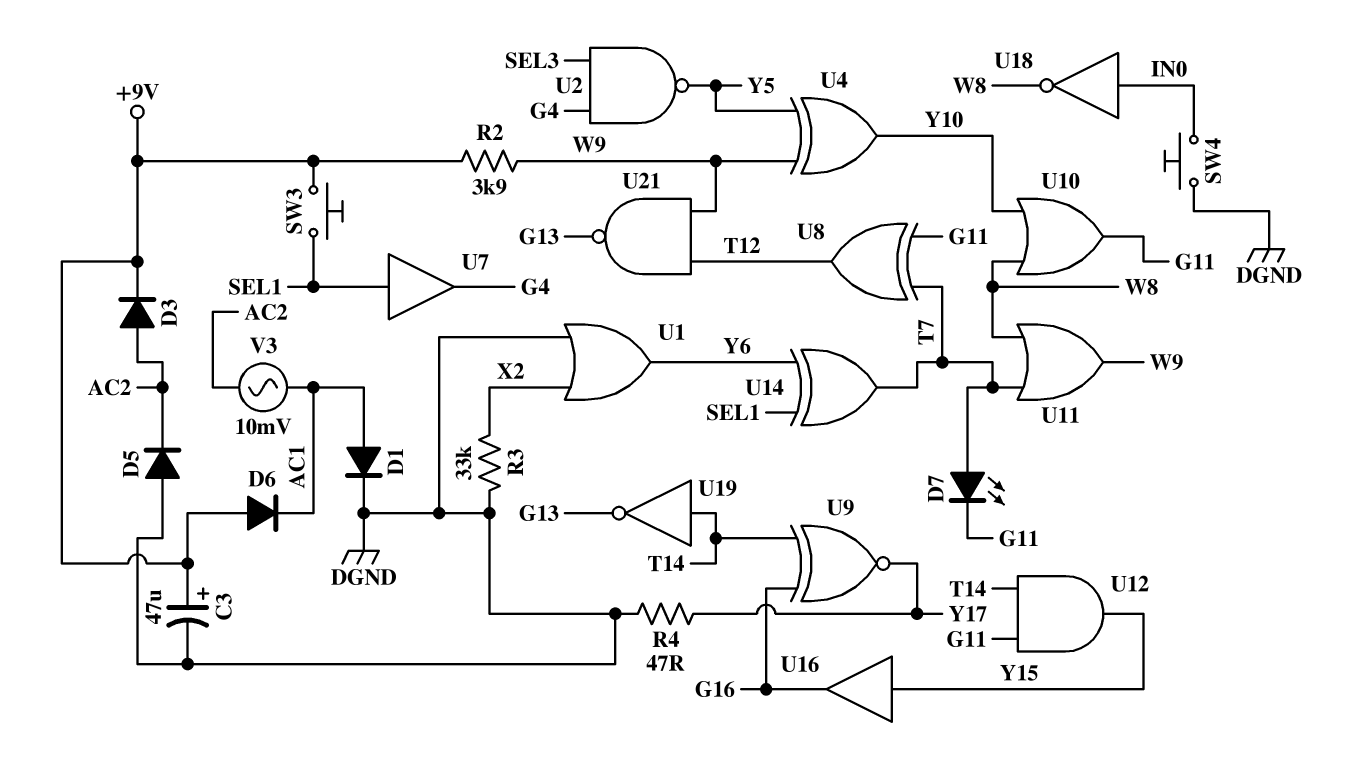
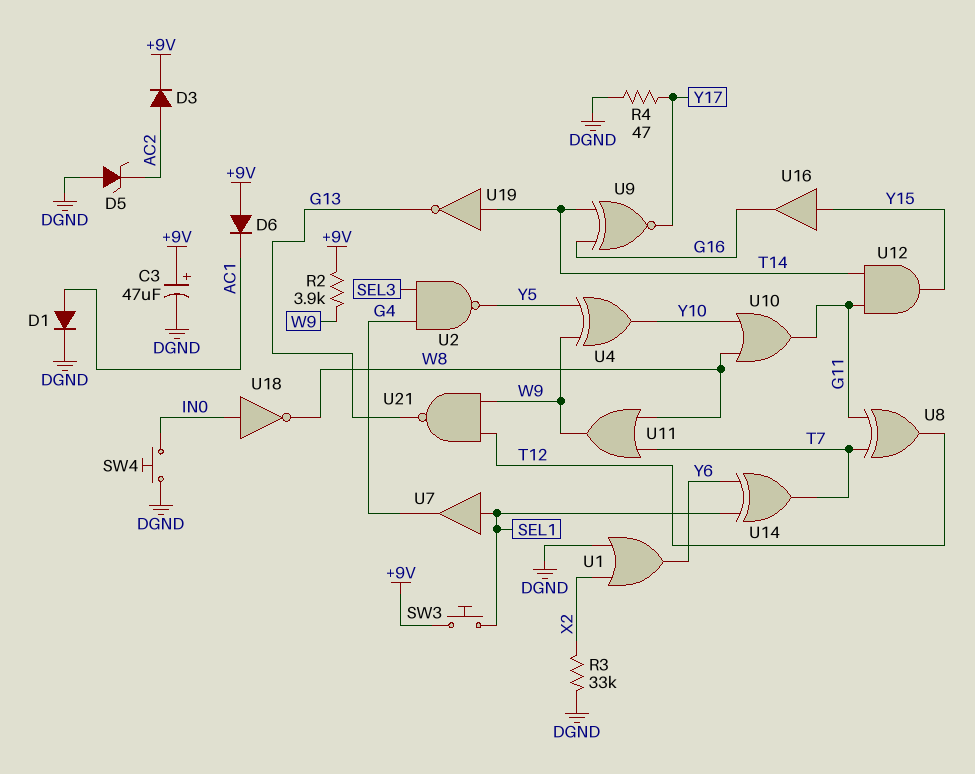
D5: diode (A DGND, K AC2) -> zener (A DGND, K AC2)
D7: LED (A T7, K G11) -> none
V3: AC 10mV (AC1, AC2) -> none

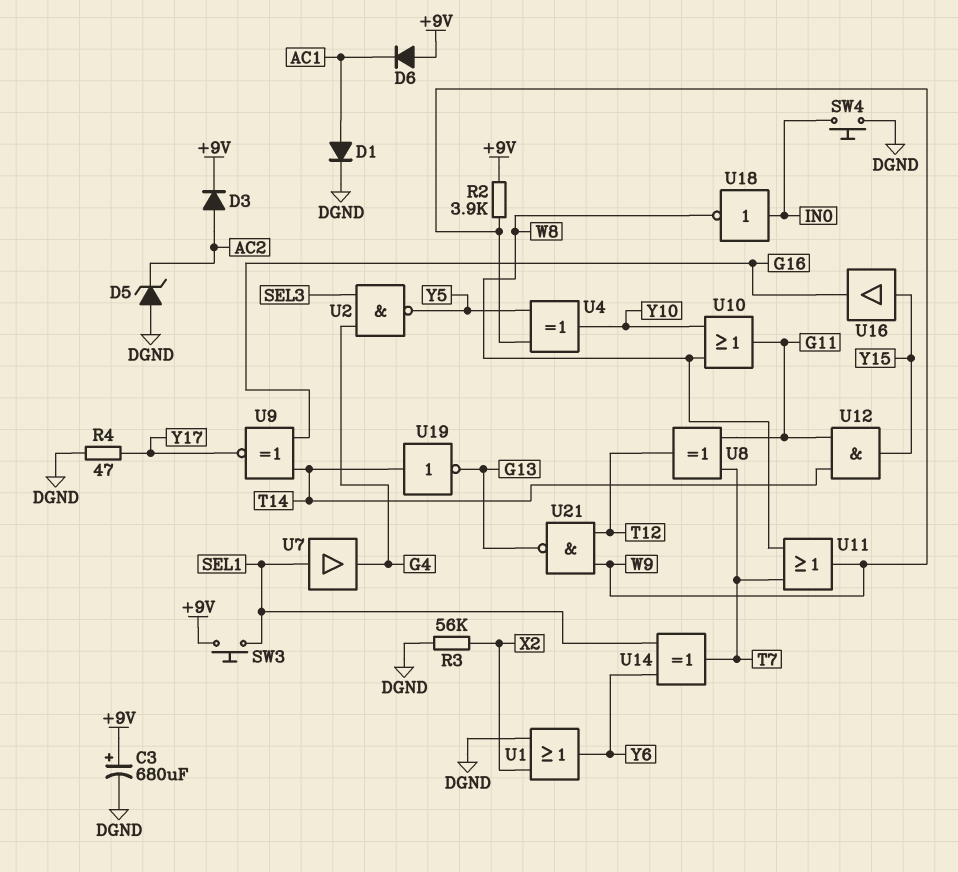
C3: 47uF (plus +9V, minus DGND) -> 680uF (plus +9V, minus DGND)
R3: 33k (DGND, X2) -> 56k (DGND, X2)

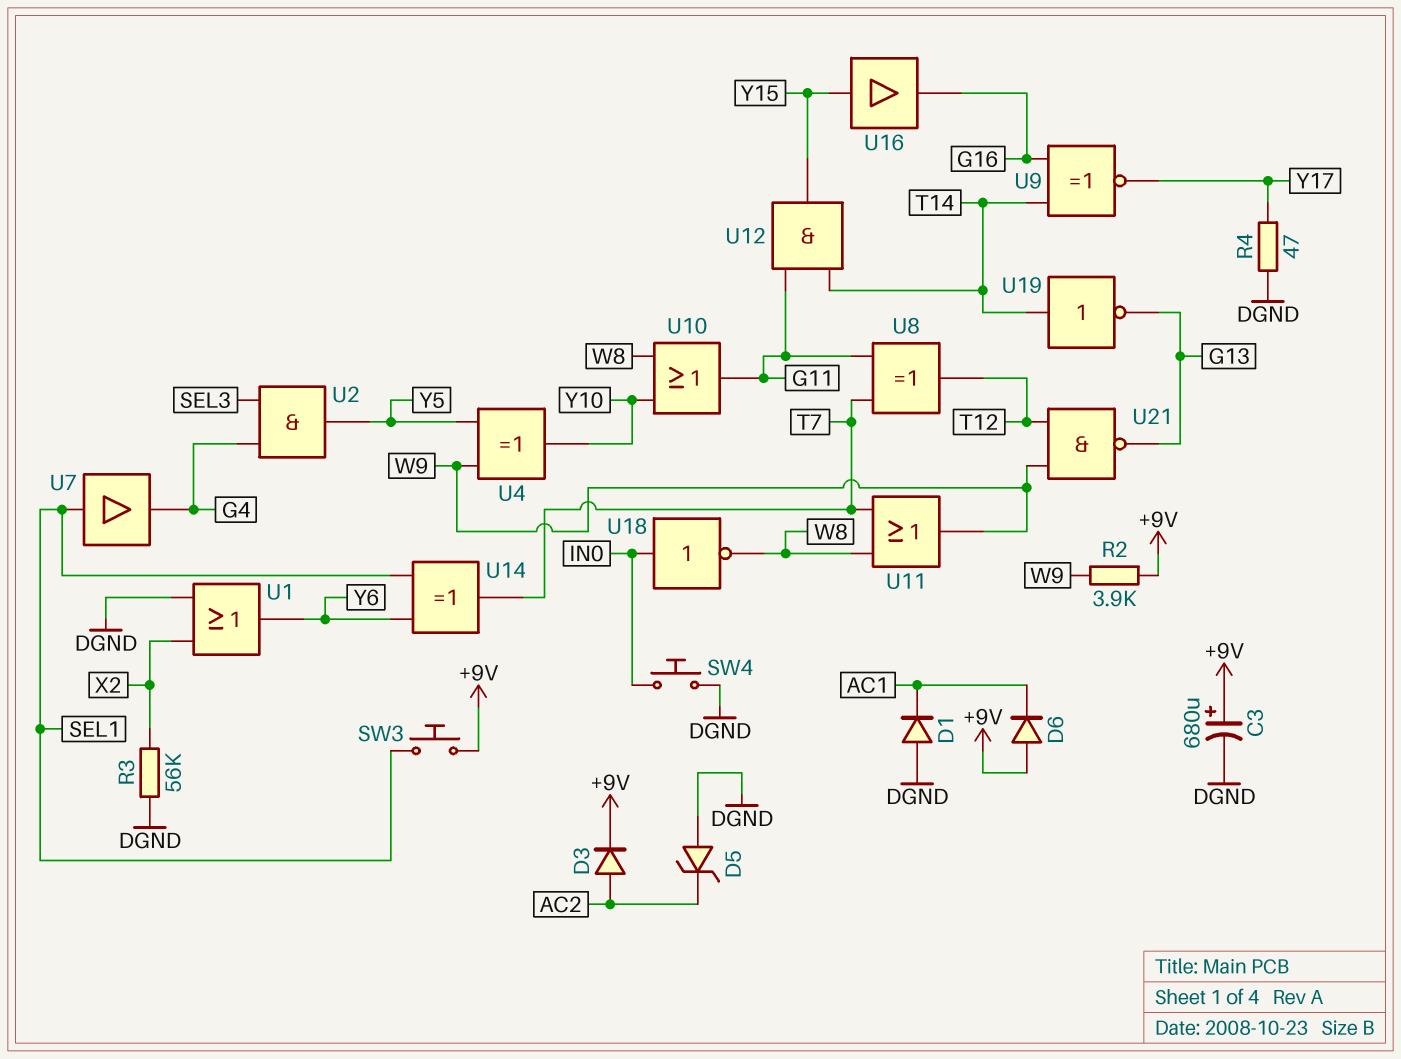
D1: diode (A AC1, K DGND) -> diode (A DGND, K AC1)
U2: NAND (in G4, in SEL3, out Y5) -> AND (in G4, in SEL3, out Y5)

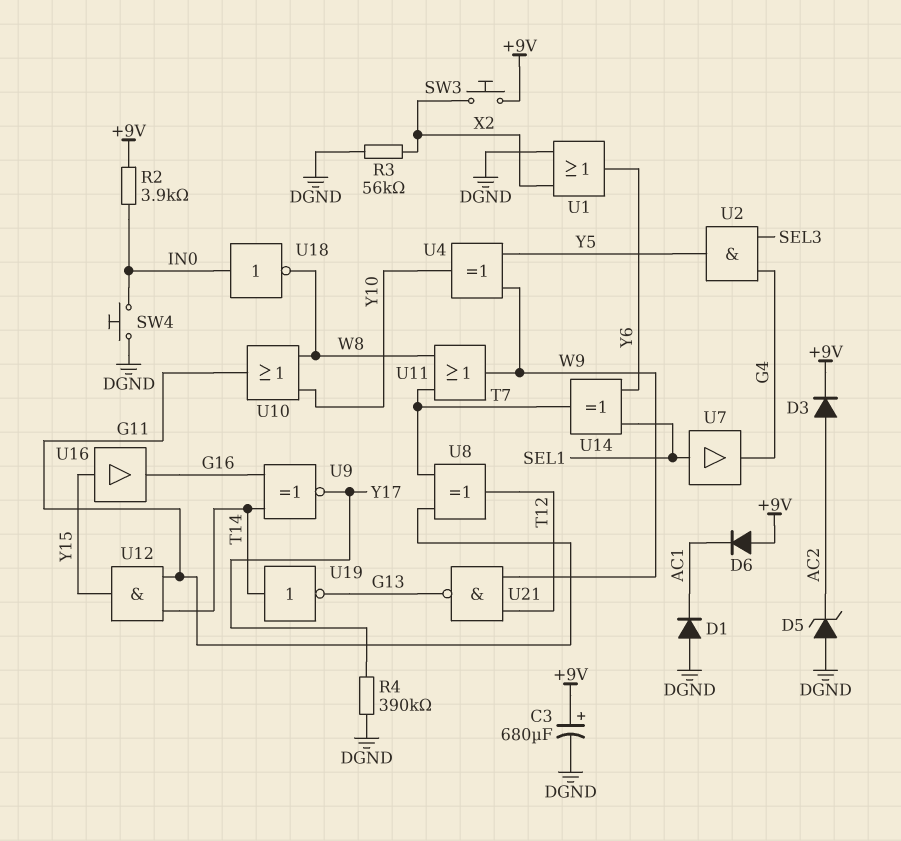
R2: 3.9k (+9V, W9) -> 3.9k (+9V, IN0)
R4: 47 (DGND, Y17) -> 390k (DGND, Y17)
SW3: button (+9V, SEL1) -> button (+9V, X2)

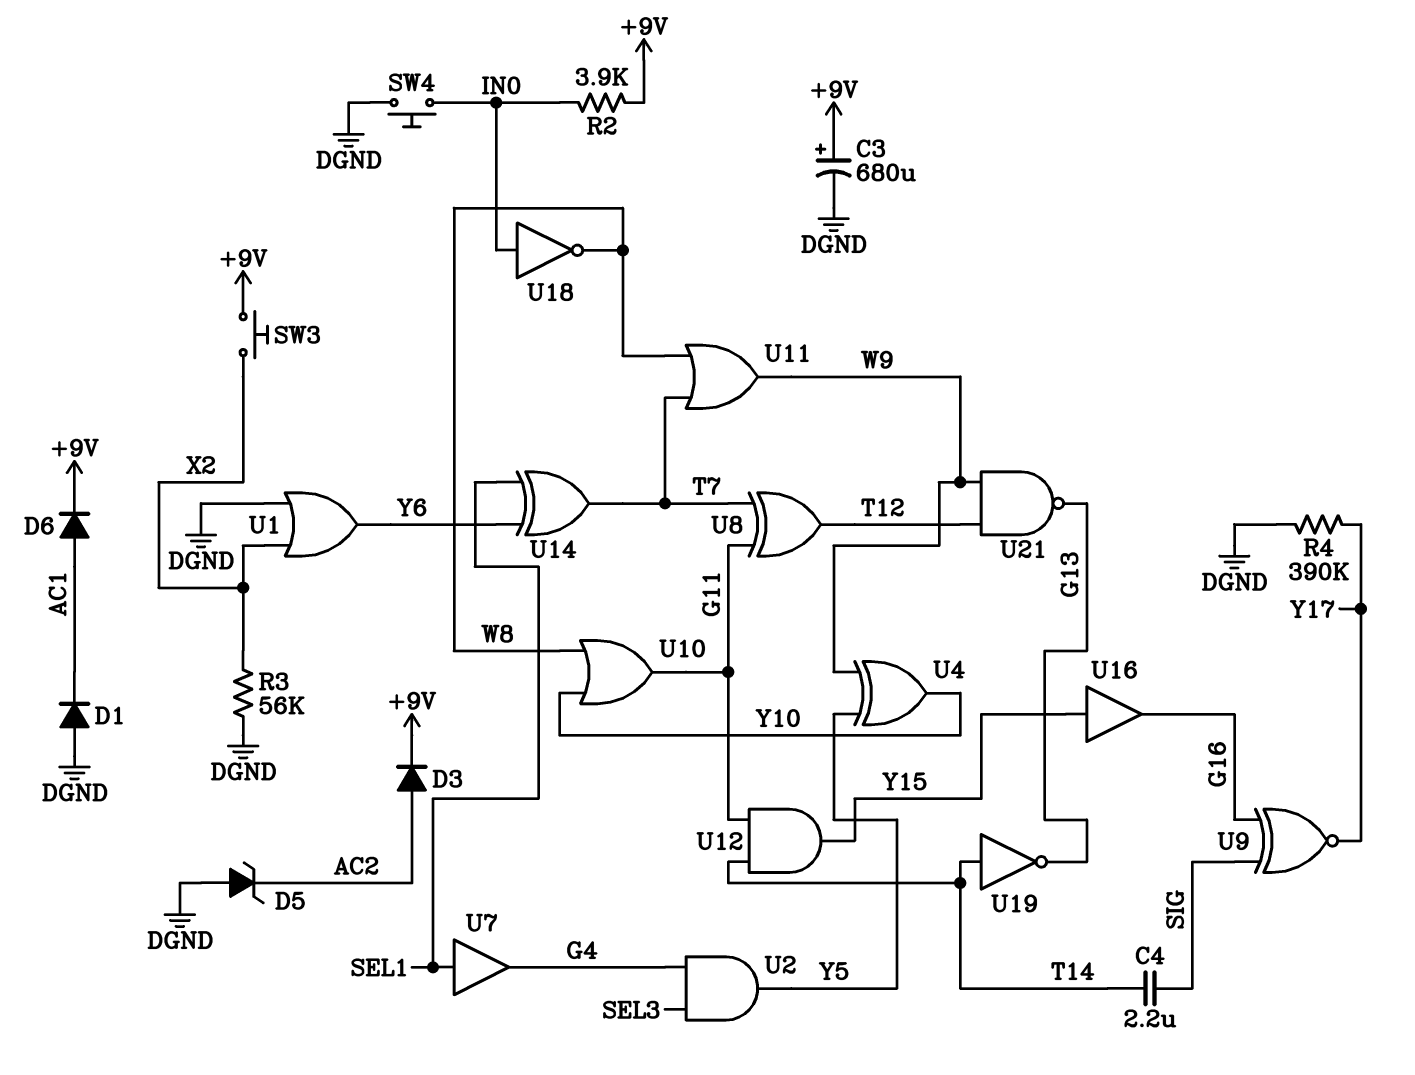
C4: none -> 2.2uF (SIG, T14)
D6: diode (A +9V, K AC1) -> diode (A AC1, K +9V)
U9: XNOR (in G16, in T14, out Y17) -> XNOR (in G16, in SIG, out Y17)

